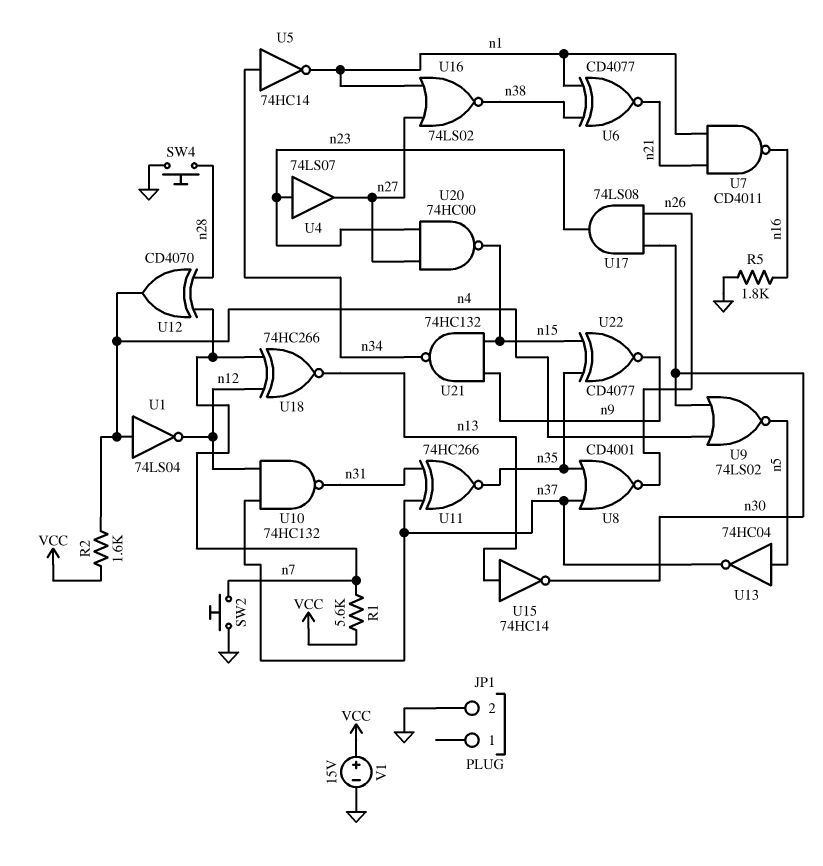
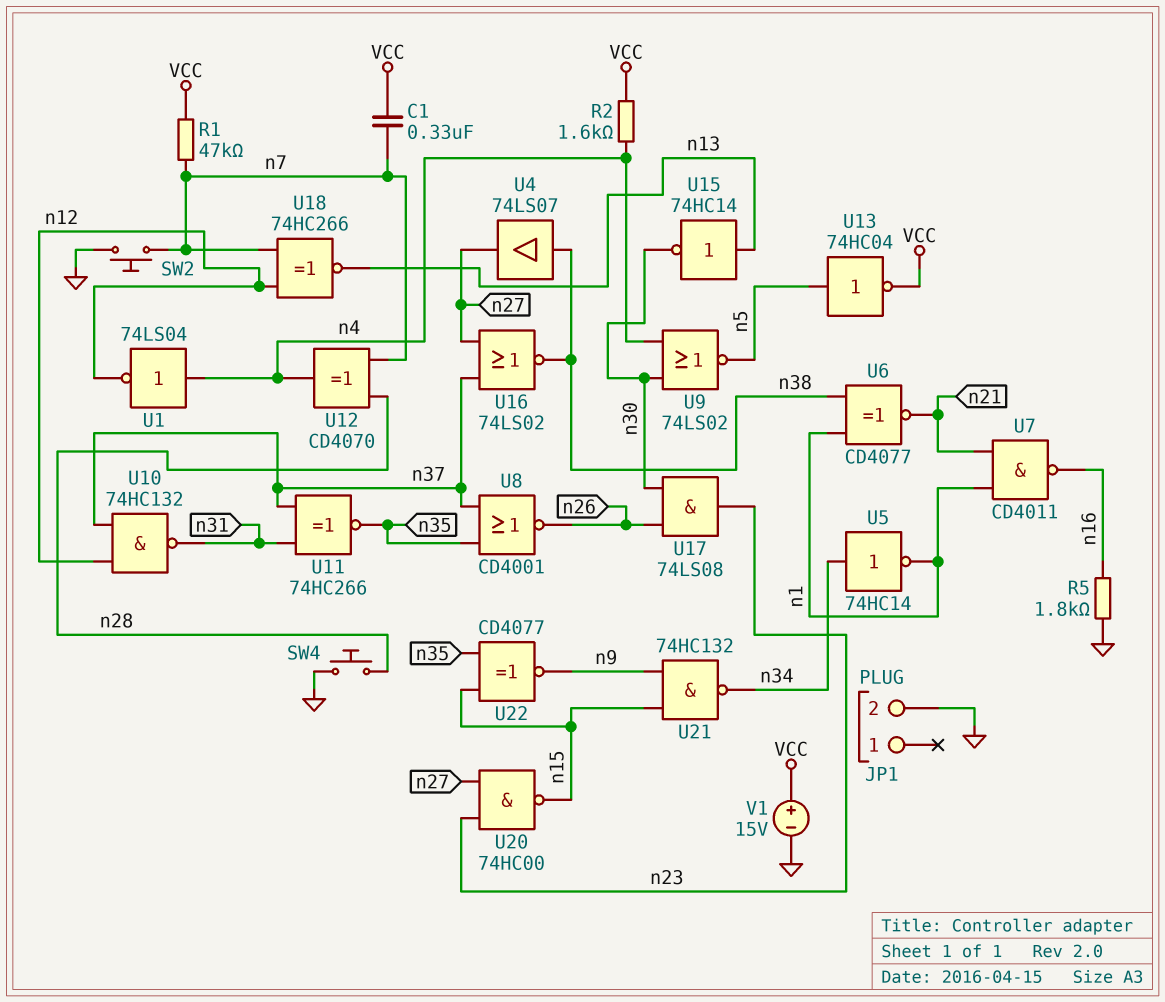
C1: none -> 330nF (VCC, n7)
R1: 5.6k (VCC, n7) -> 47k (VCC, n7)
U4: buffer 74LS07 (in n23, out n27) -> buffer 74LS07 (in n38, out n27)
U13: NOT 74HC04 (in n5, out n37) -> NOT 74HC04 (in n5, out VCC)
U16: NOR 74LS02 (in n1, in n27, out n38) -> NOR 74LS02 (in n27, in n37, out n38)

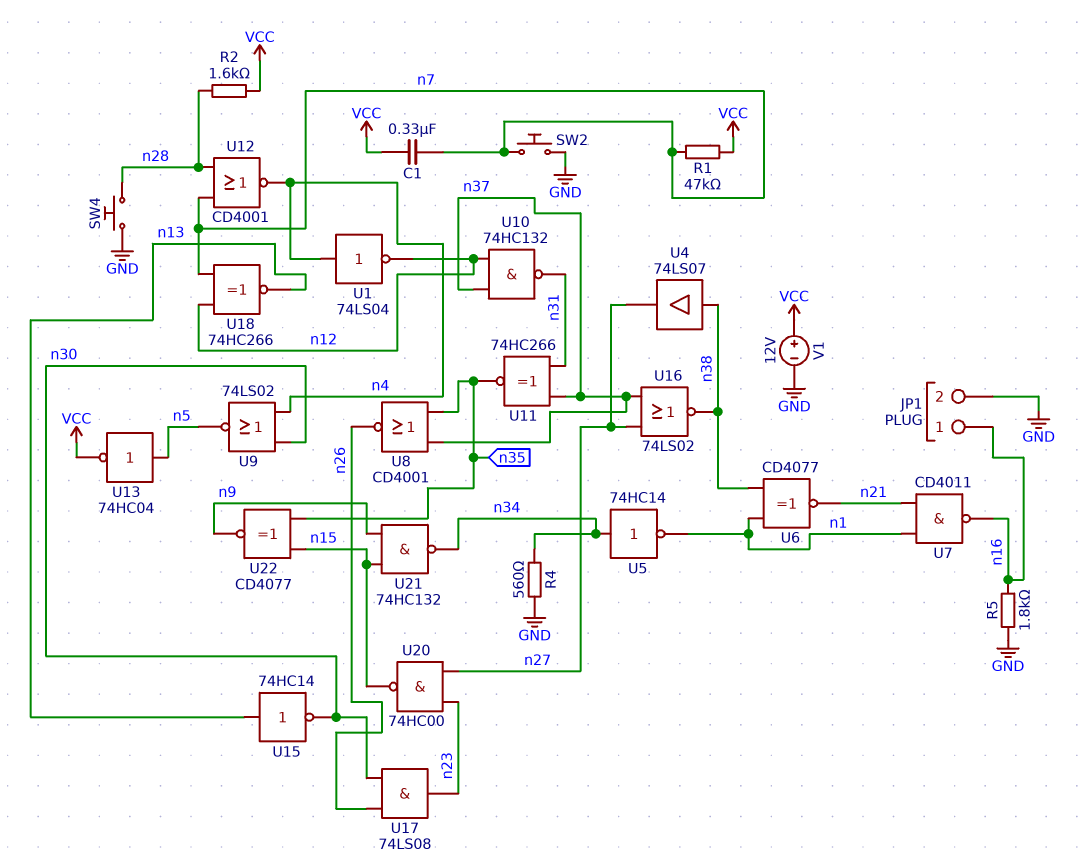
JP1 pin 1: none -> n16
R2: 1.6k (VCC, n4) -> 1.6k (VCC, n28)
R4: none -> 560 (GND, n34)
U12: XOR CD4070 (in n7, in n28, out n4) -> NOR CD4001 (in n7, in n28, out n4)
V1: 15V (plus VCC, minus GND) -> 12V (plus VCC, minus GND)

